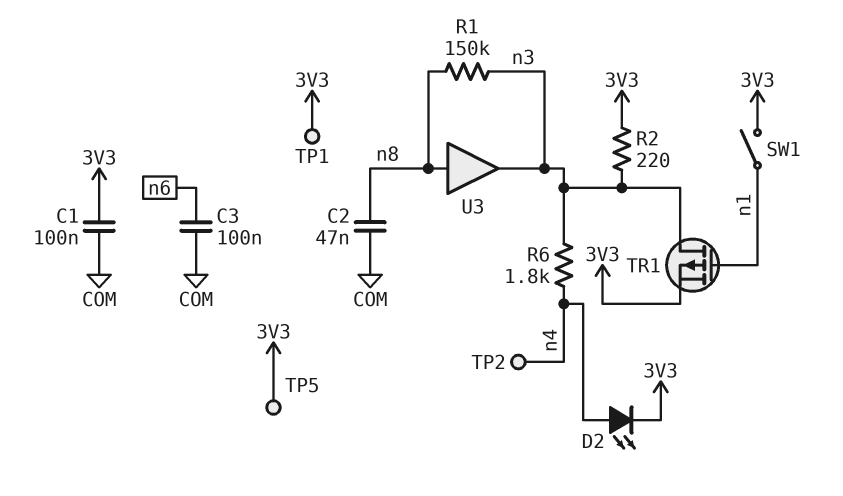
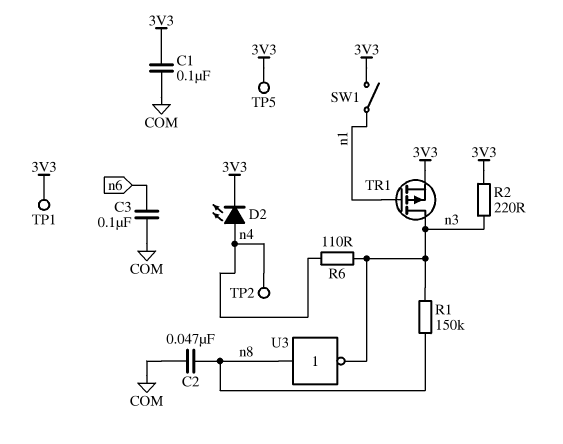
R6: 1.8k (n3, n4) -> 110 (n3, n4)
U3: buffer (in n8, out n3) -> NOT (in n8, out n3)

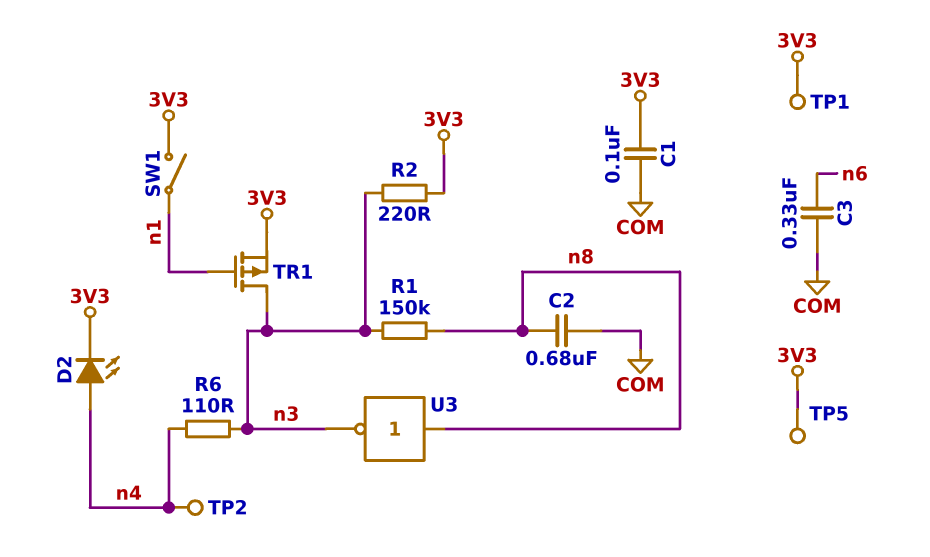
C2: 47nF (COM, n8) -> 680nF (COM, n8)
C3: 100nF (COM, n6) -> 330nF (COM, n6)

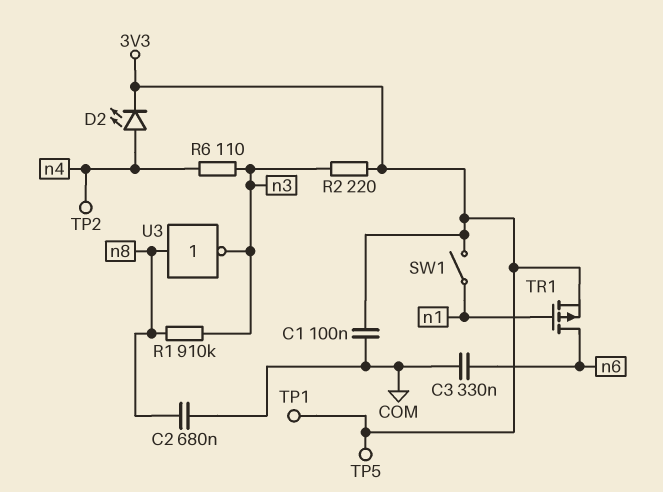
R1: 150k (n3, n8) -> 910k (n3, n8)
TR1: PMOS (G n1, D n3, S 3V3) -> PMOS (G n1, D n6, S 3V3)

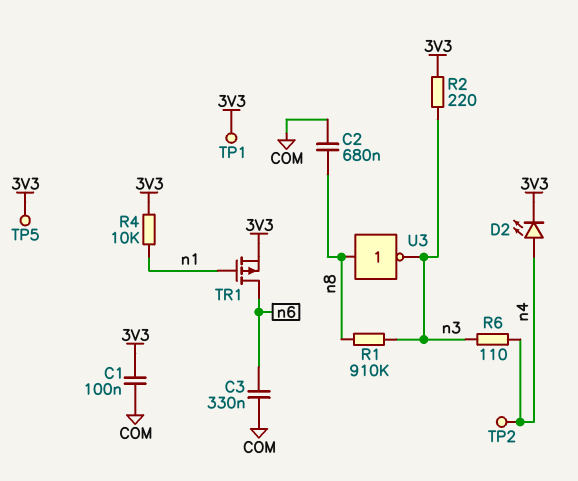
R4: none -> 10k (3V3, n1)
SW1: switch (3V3, n1) -> none

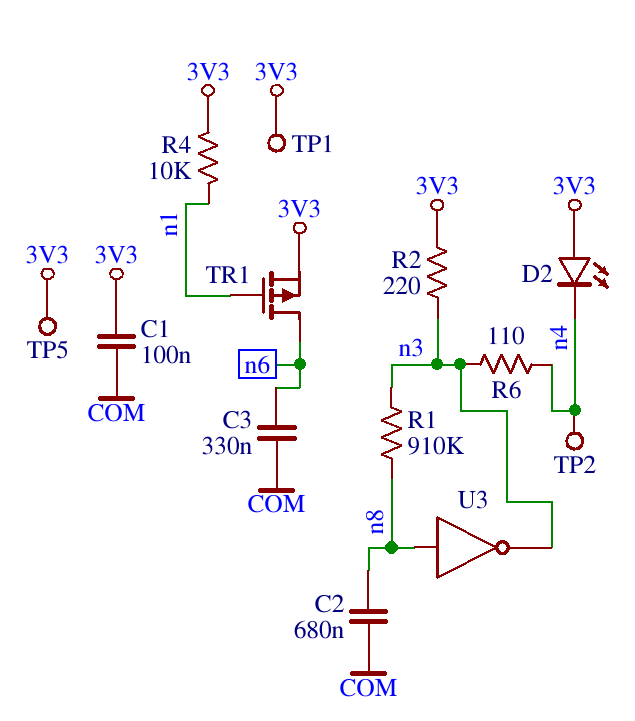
D2: LED (A n4, K 3V3) -> LED (A 3V3, K n4)

